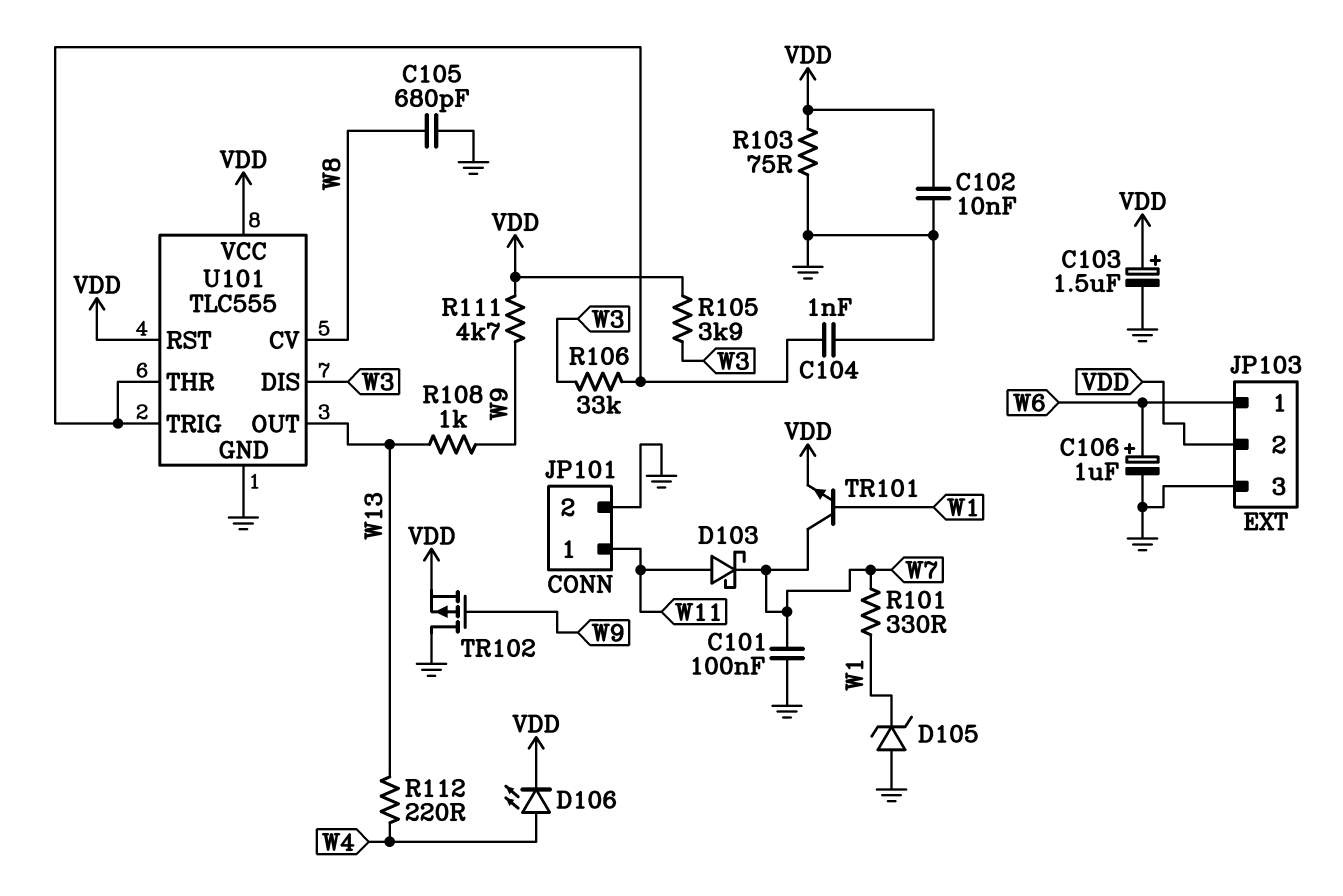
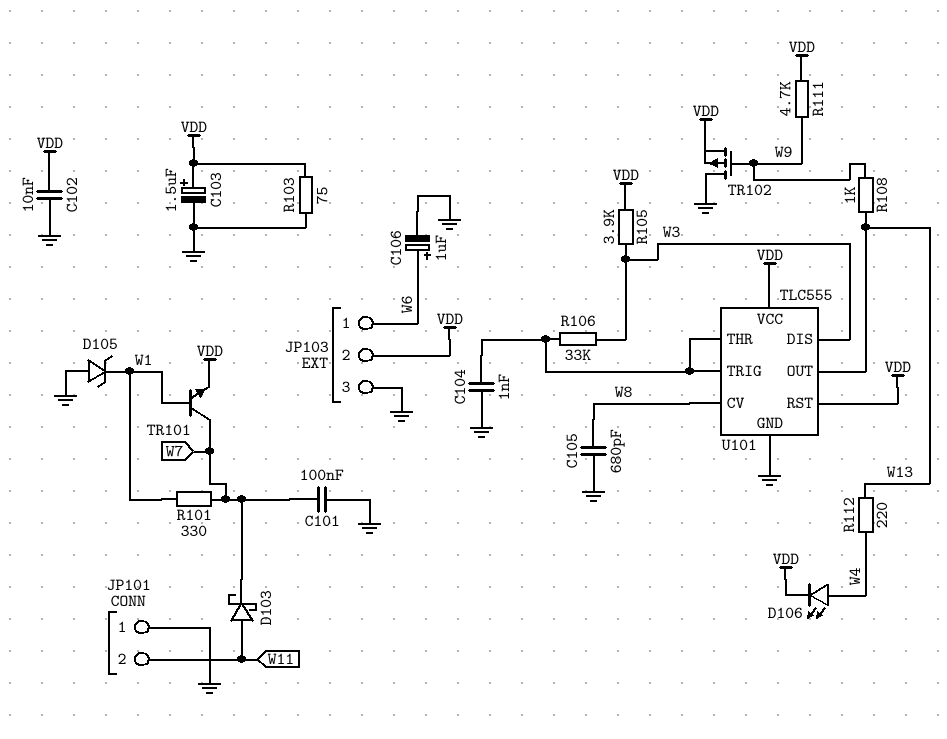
JP101 pin 1: W11 -> GND
JP101 pin 2: GND -> W11

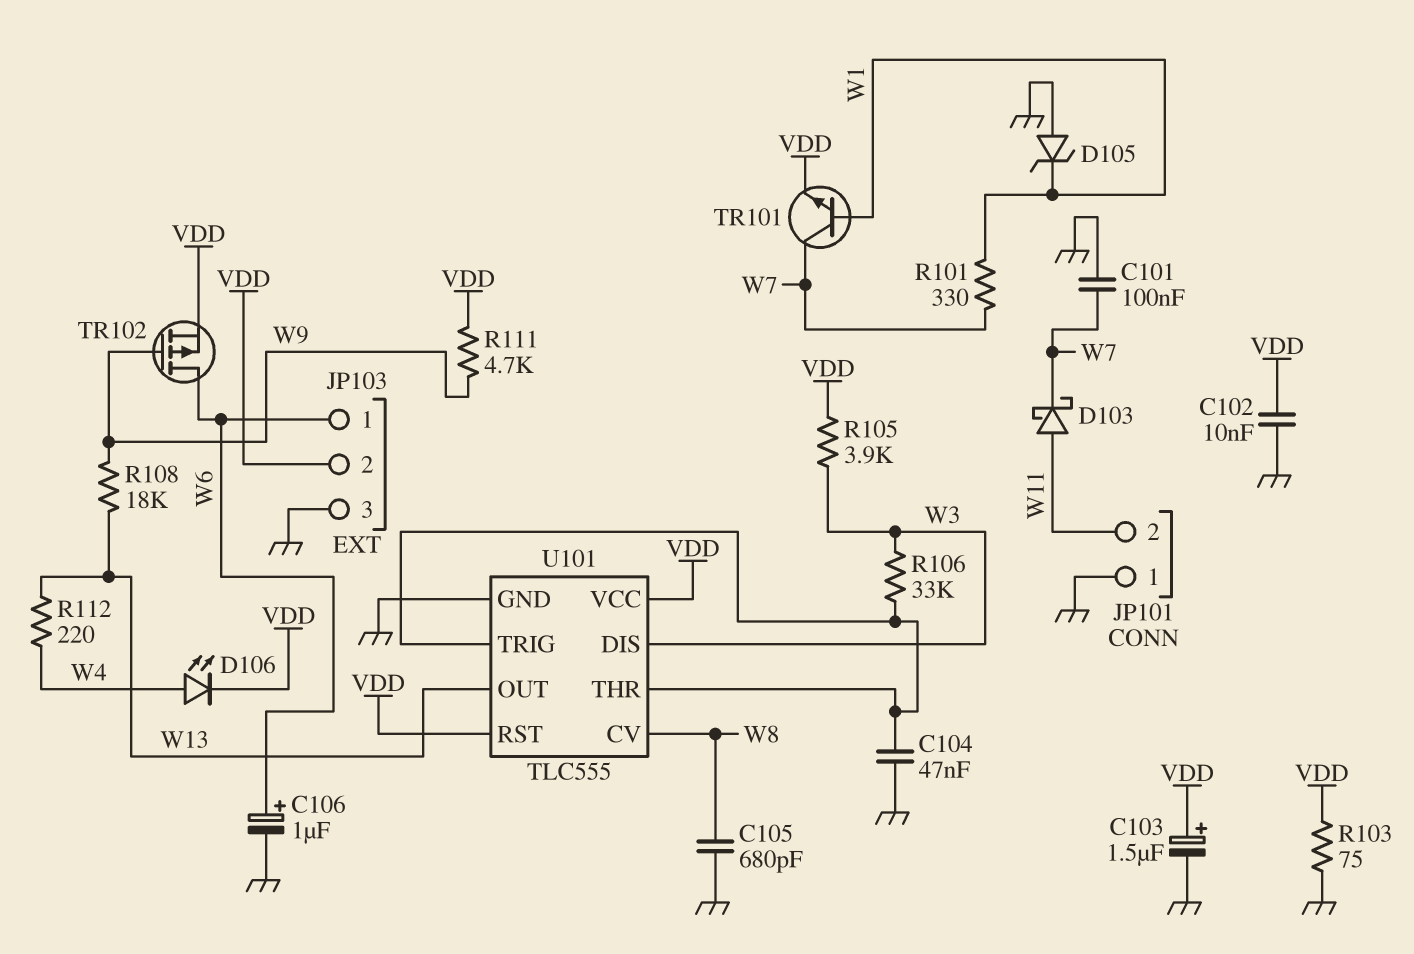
C104: 1nF (GND, U101/THR) -> 47nF (GND, U101/THR)
R108: 1k (W9, W13) -> 18k (W9, W13)
TR102: PMOS (G W9, D GND, S VDD) -> PMOS (G W9, D W6, S VDD)

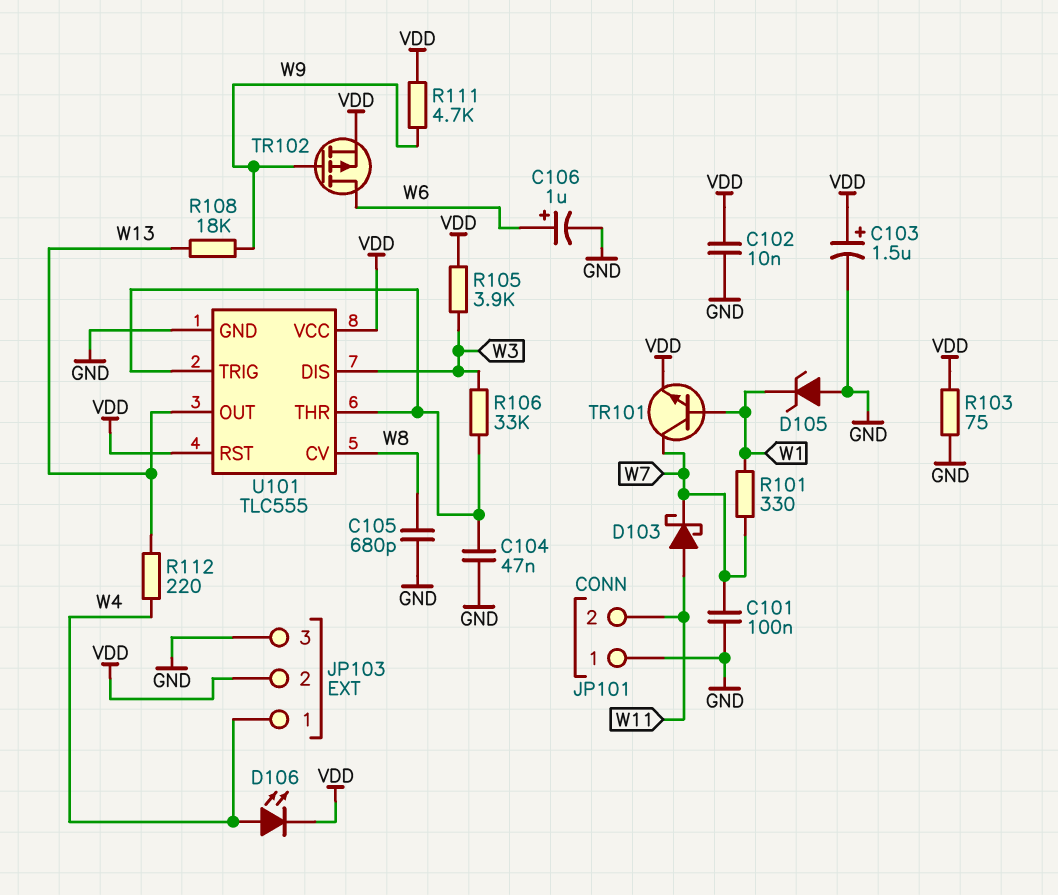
JP103 pin 1: W6 -> W4

